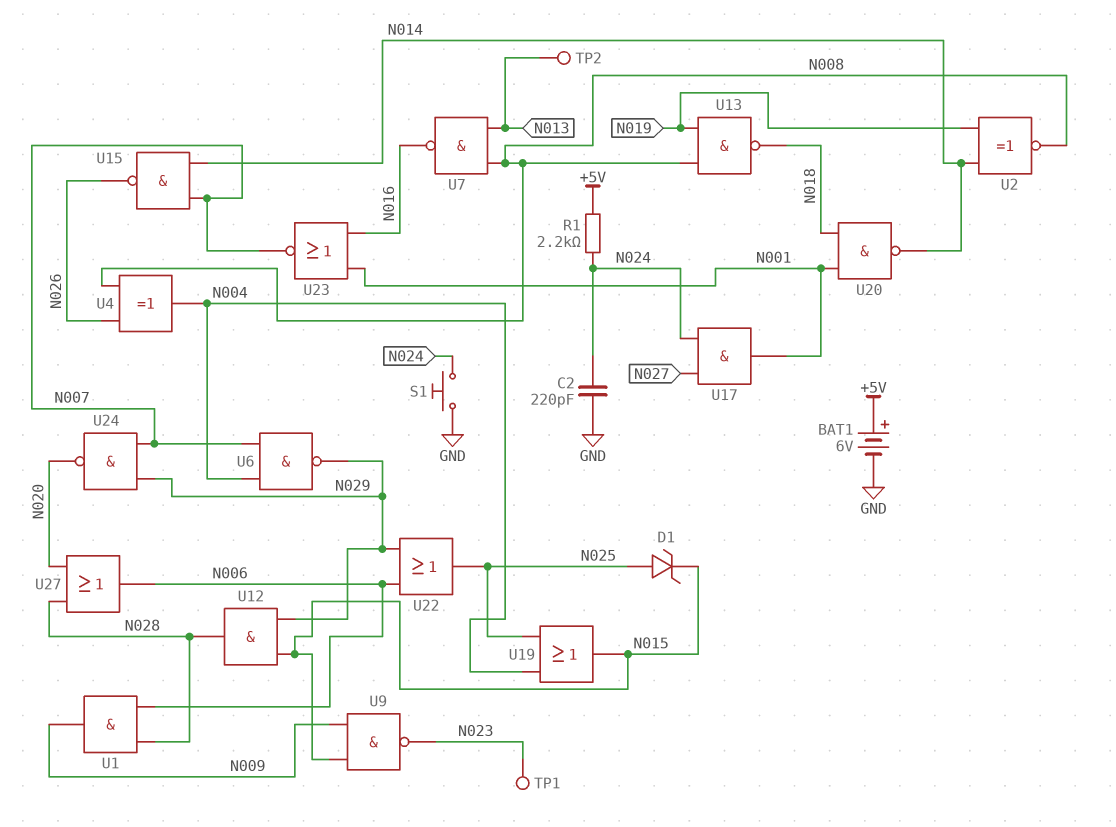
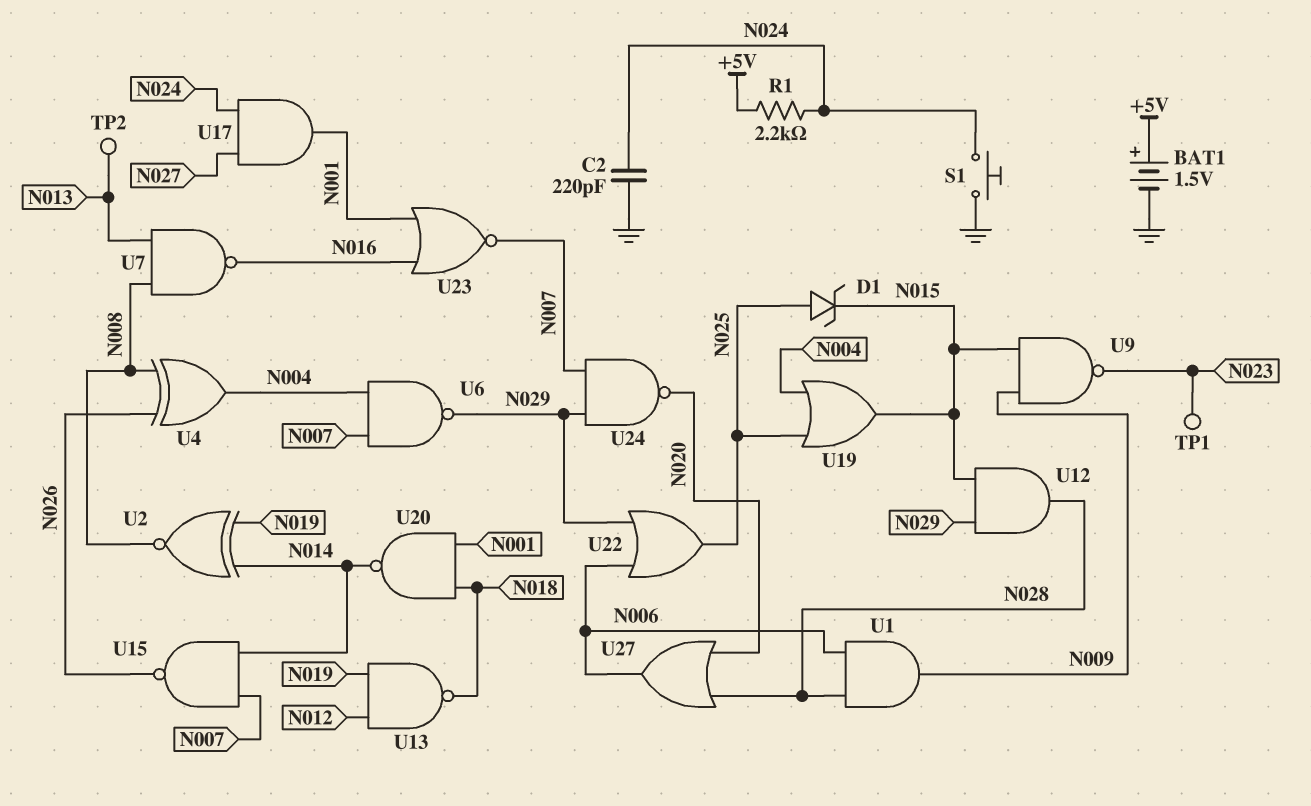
BAT1: 6V (plus +5V, minus GND) -> 1.5V (plus +5V, minus GND)
U13: NAND (in N008, in N019, out N018) -> NAND (in N012, in N019, out N018)

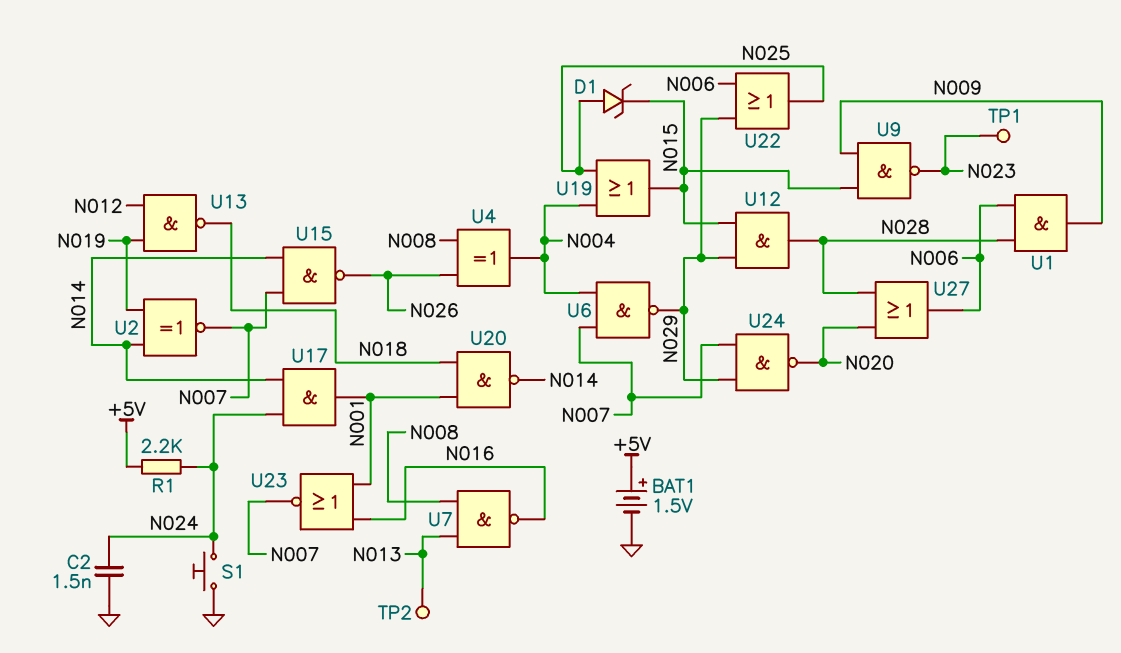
C2: 220pF (GND, N024) -> 1.5nF (GND, N024)
U2: XNOR (in N014, in N019, out N008) -> XNOR (in N014, in N019, out N007)
U17: AND (in N024, in N027, out N001) -> AND (in N014, in N024, out N001)

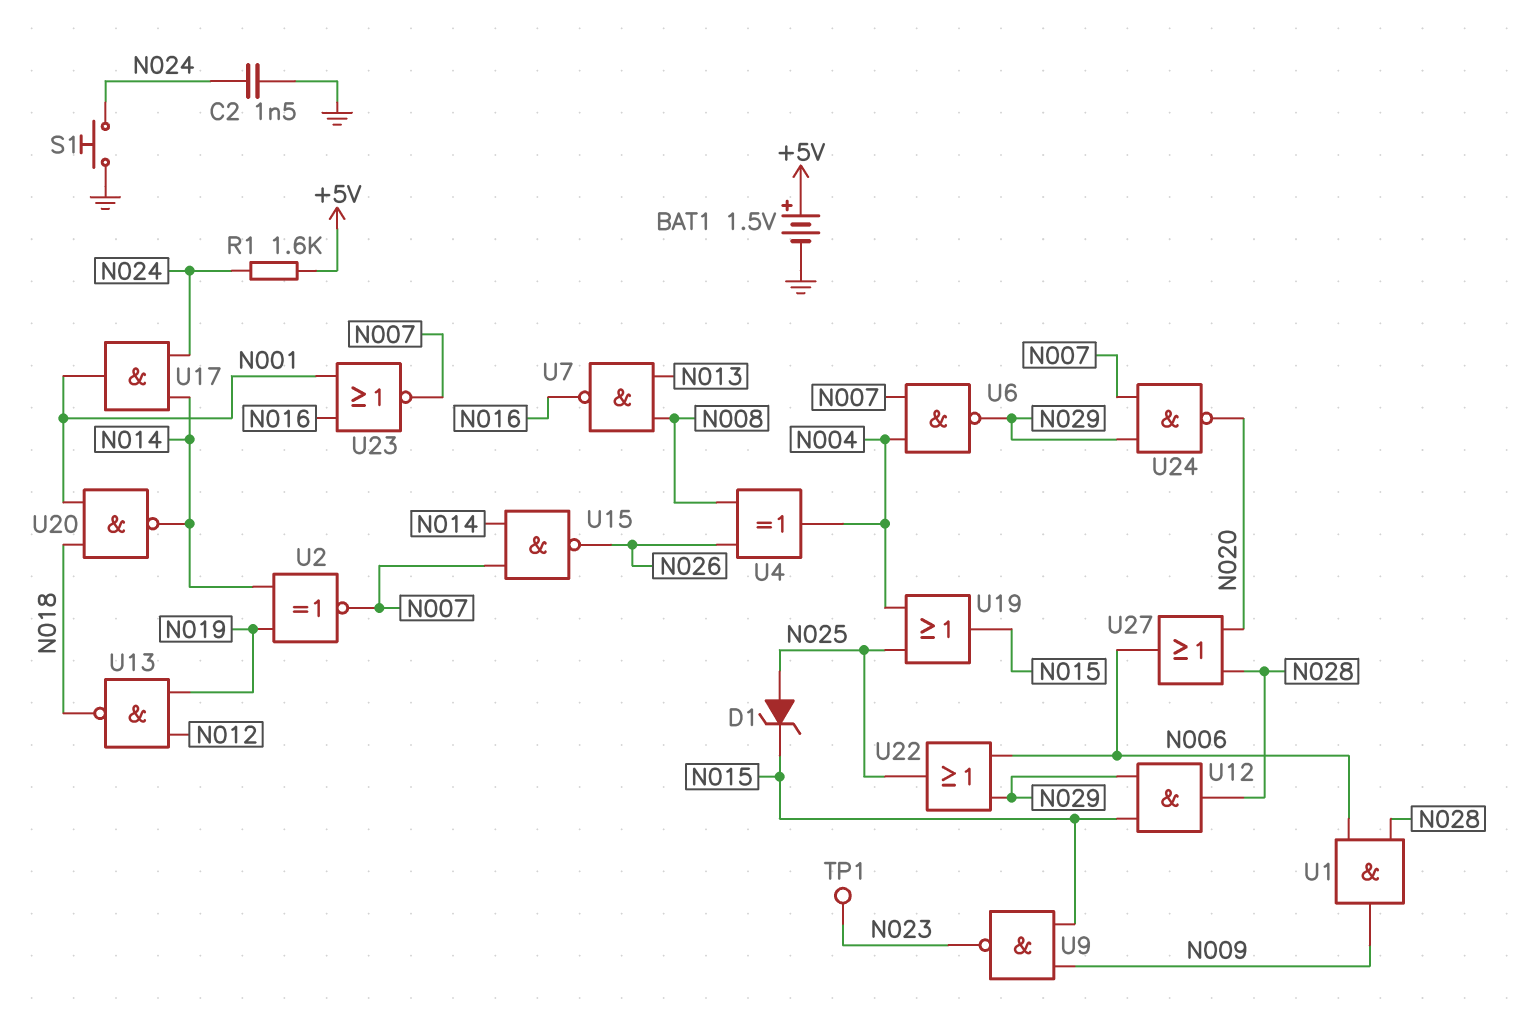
R1: 2.2k (+5V, N024) -> 1.6k (+5V, N024)
TP2: test point (N013) -> none

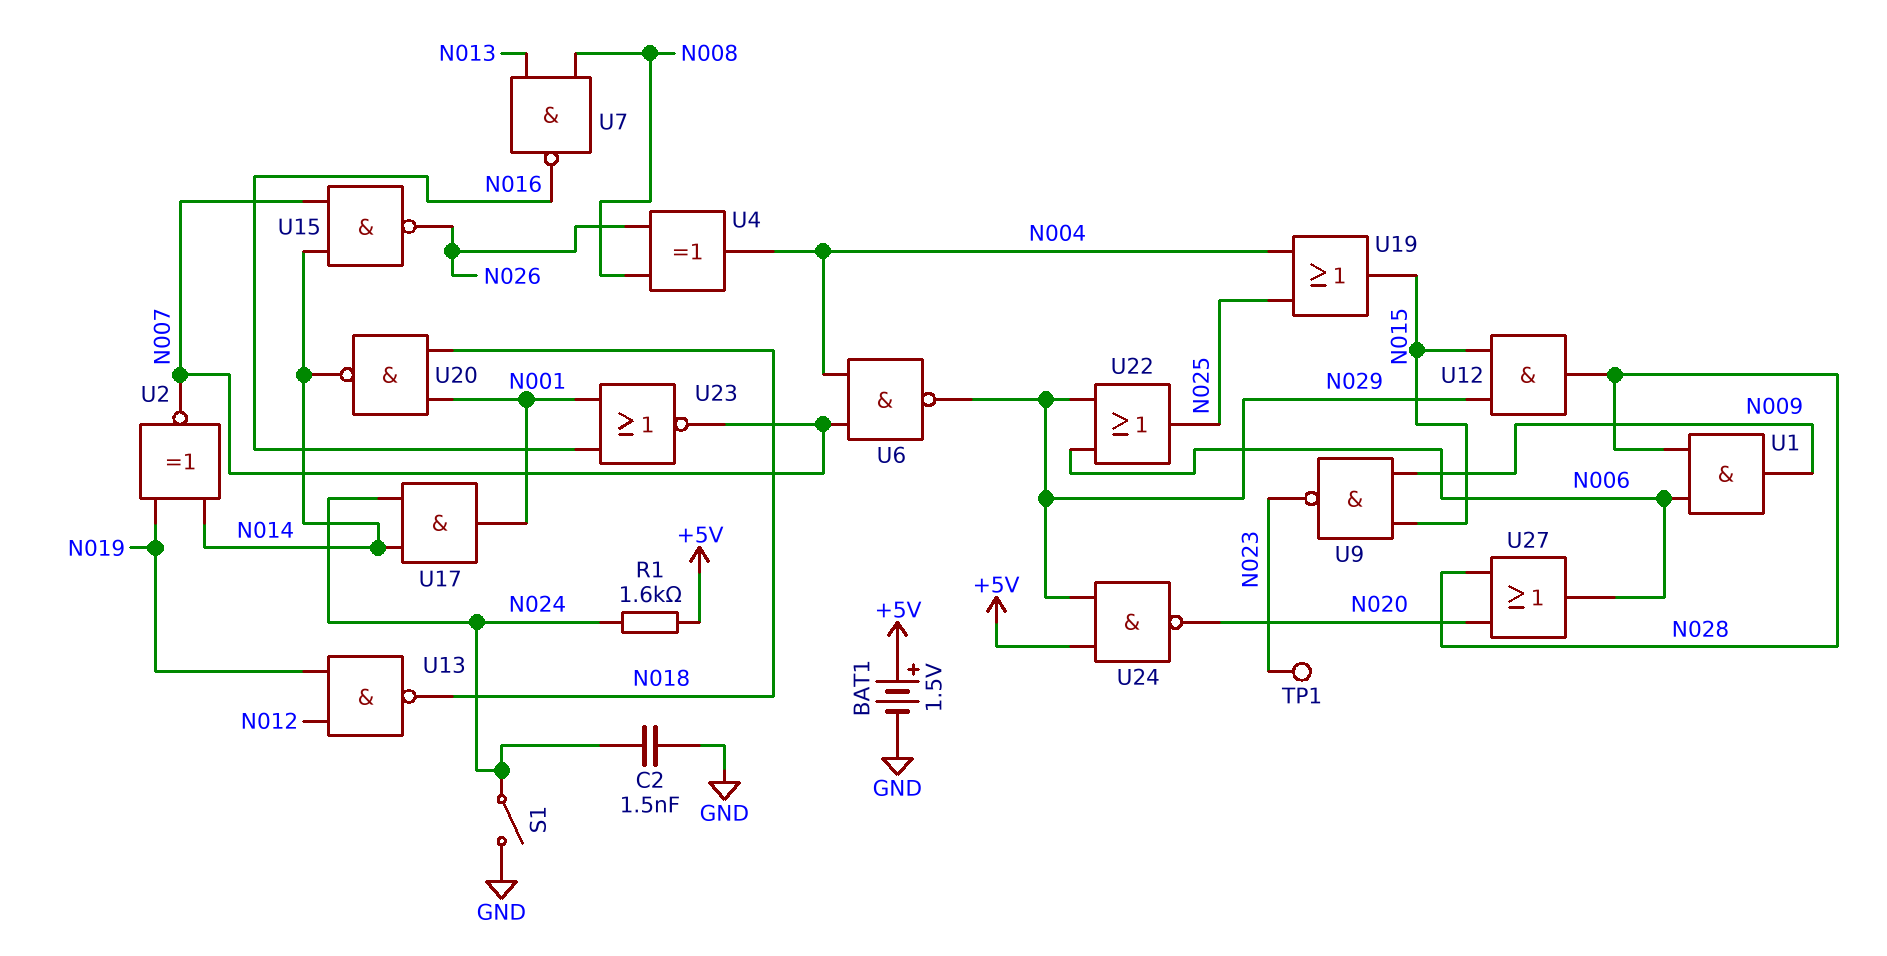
D1: zener (A N025, K N015) -> none
S1: button (GND, N024) -> switch (GND, N024)
U24: NAND (in N007, in N029, out N020) -> NAND (in +5V, in N029, out N020)

